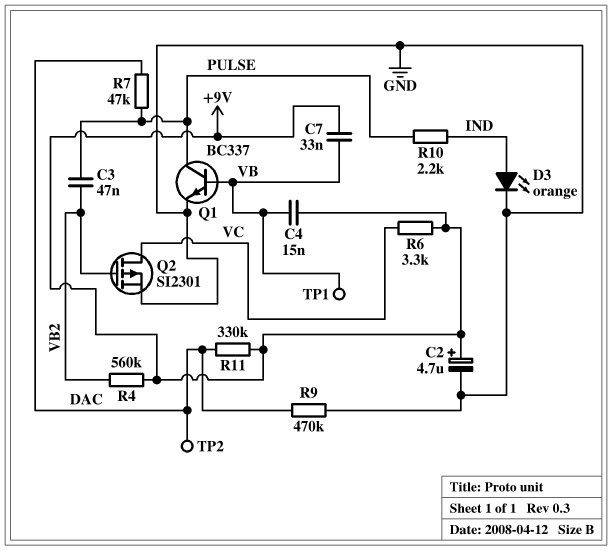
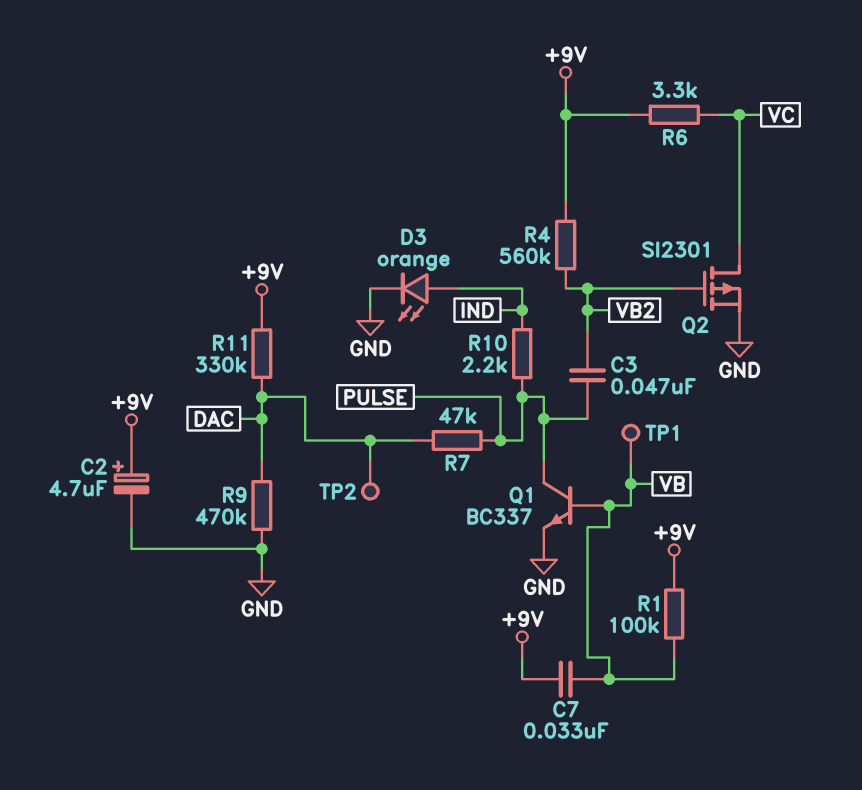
C4: 15nF (+9V, VB) -> none
R1: none -> 100k (+9V, VB)

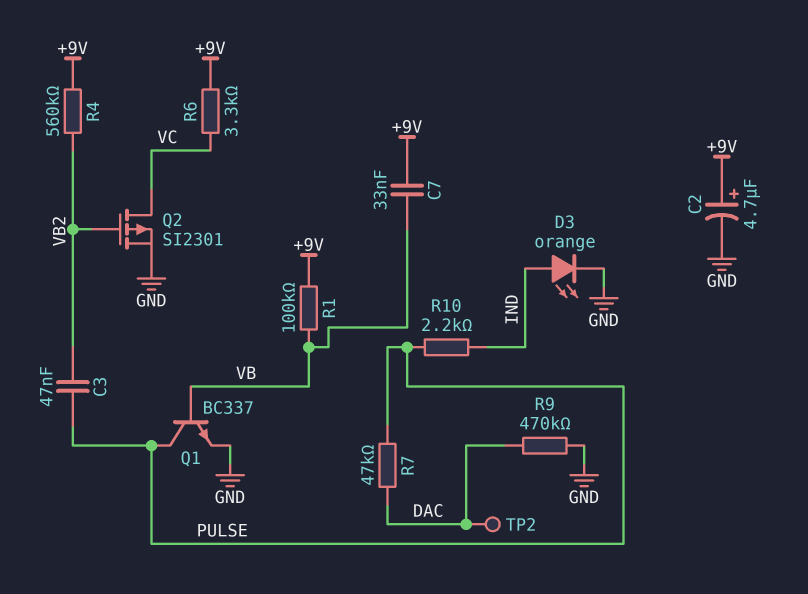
R11: 330k (+9V, DAC) -> none
TP1: test point (VB) -> none

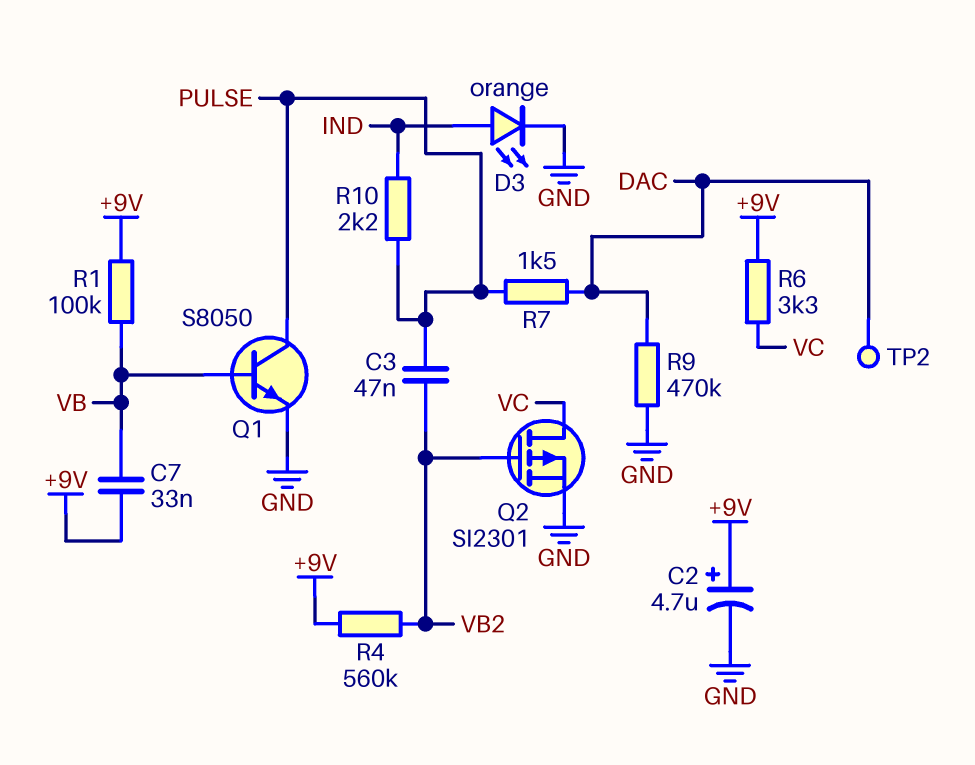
Q1: NPN BC337 (B VB, C PULSE, E GND) -> NPN S8050 (B VB, C PULSE, E GND)
R7: 47k (DAC, PULSE) -> 1.5k (DAC, PULSE)

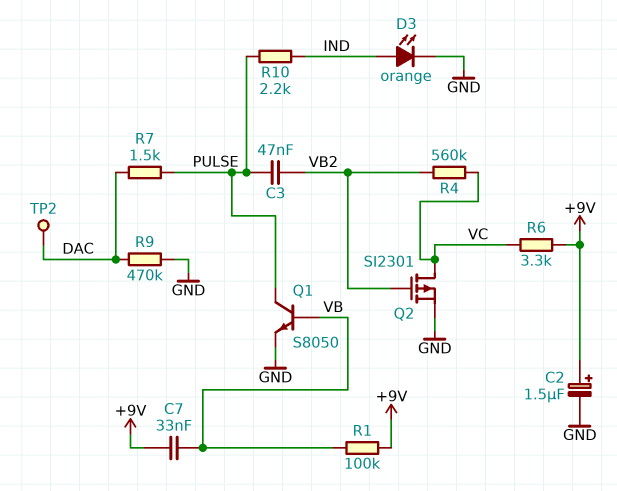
C2: 4.7uF (plus +9V, minus GND) -> 1.5uF (plus +9V, minus GND)
R4: 560k (+9V, VB2) -> 560k (VB2, VC)

